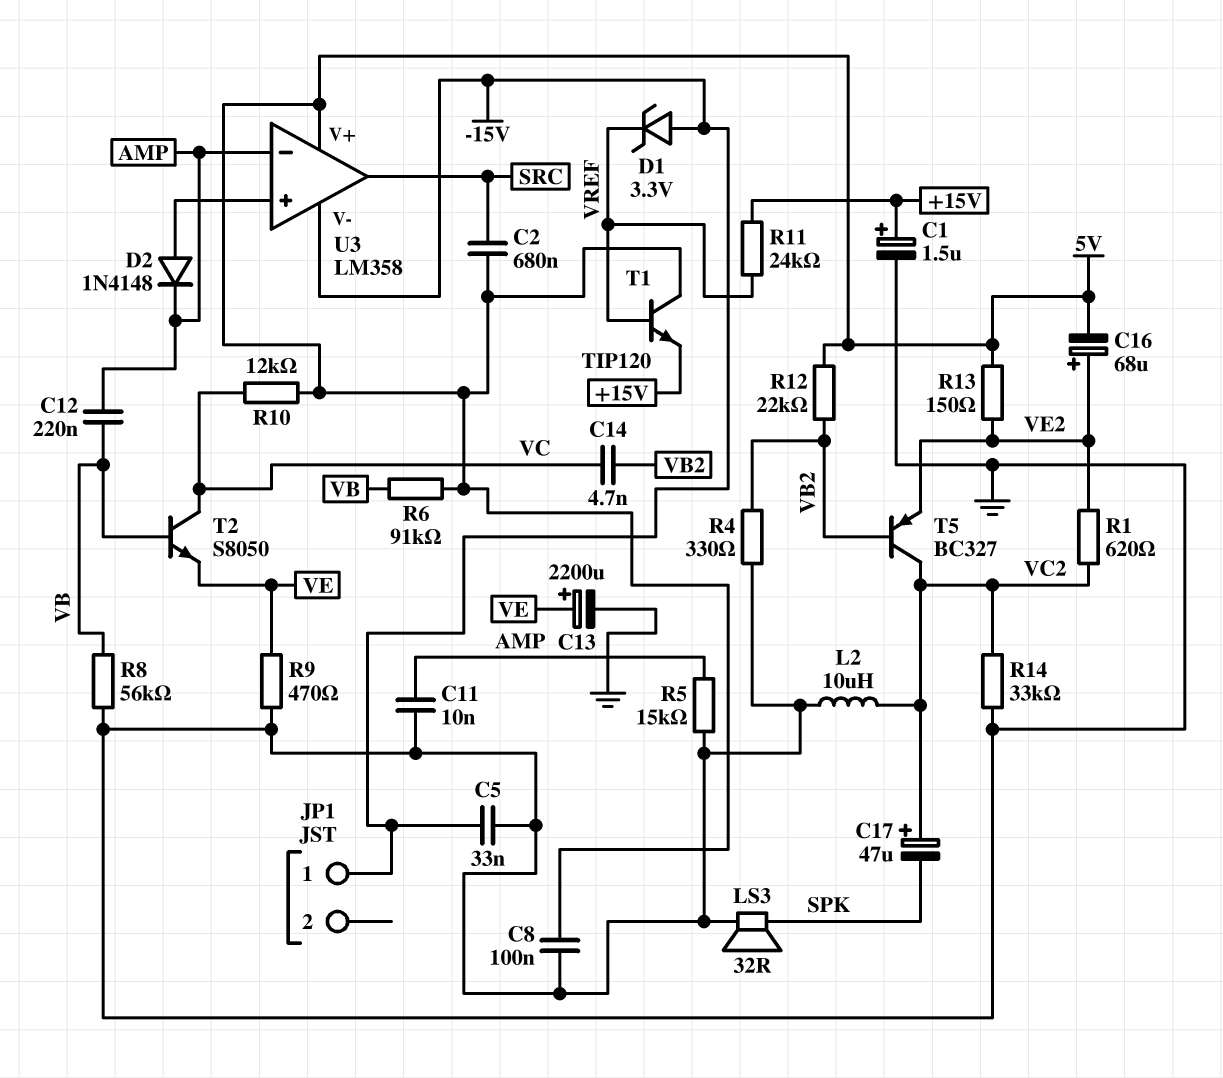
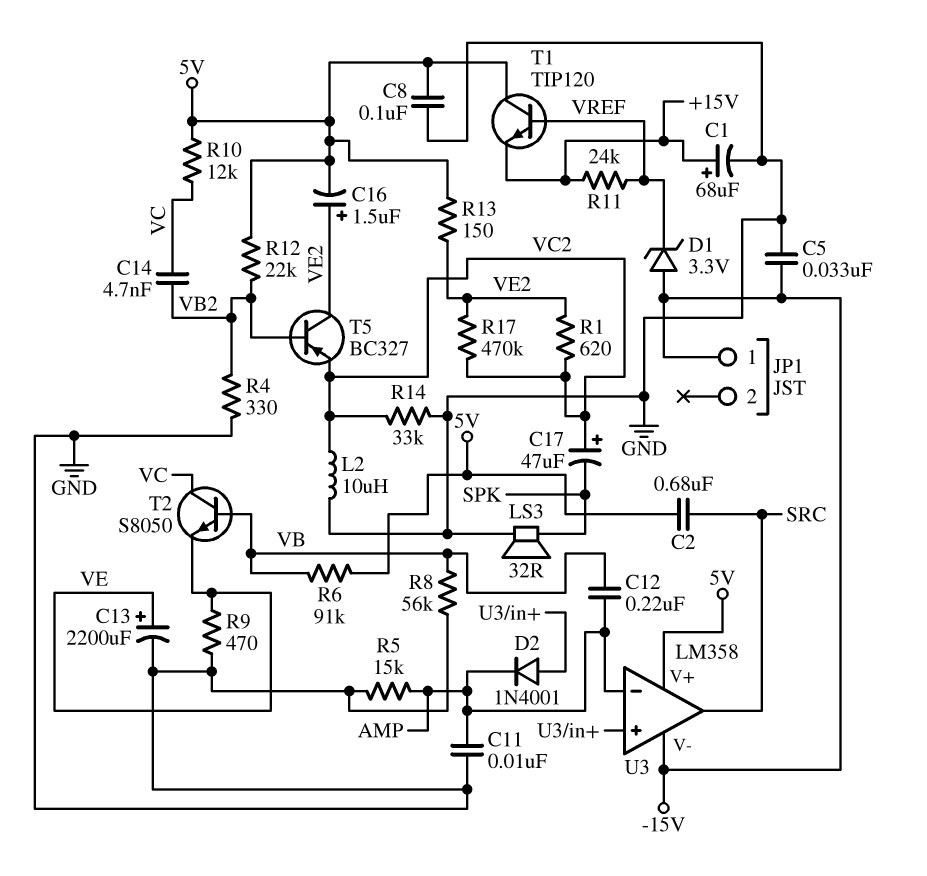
C1: 1.5uF (plus +15V, minus GND) -> 68uF (plus +15V, minus GND)
C16: 68uF (plus VE2, minus 5V) -> 1.5uF (plus VE2, minus 5V)
D2: diode 1N4148 (A U3/in+, K AMP) -> diode 1N4001 (A U3/in+, K AMP)
R17: none -> 470k (VC2, VE2)
T5: PNP BC327 (B VB2, C VC2, E VE2) -> PNP BC327 (B VB2, C VE2, E VC2)

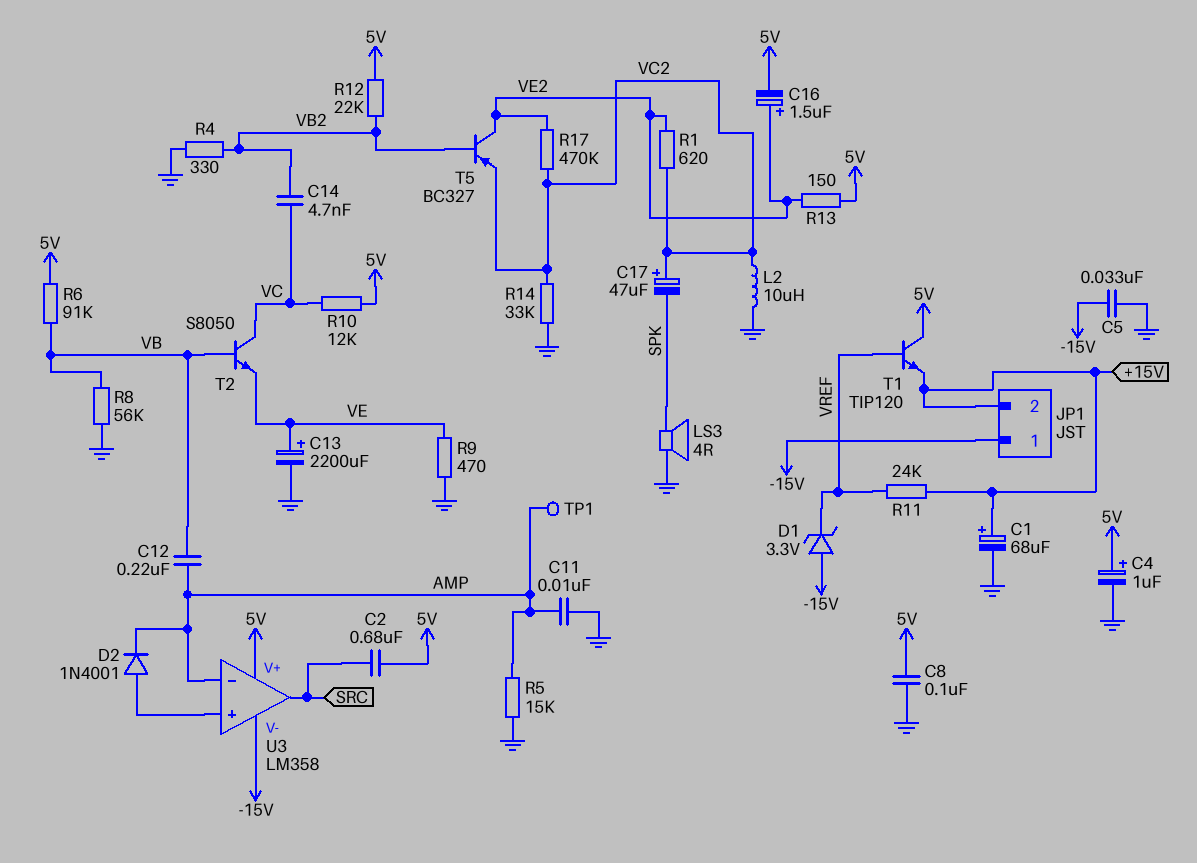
C4: none -> 1uF (plus 5V, minus GND)
JP1 pin 2: none -> +15V
LS3: speaker 32R (GND, SPK) -> speaker 4R (GND, SPK)
TP1: none -> test point (AMP)

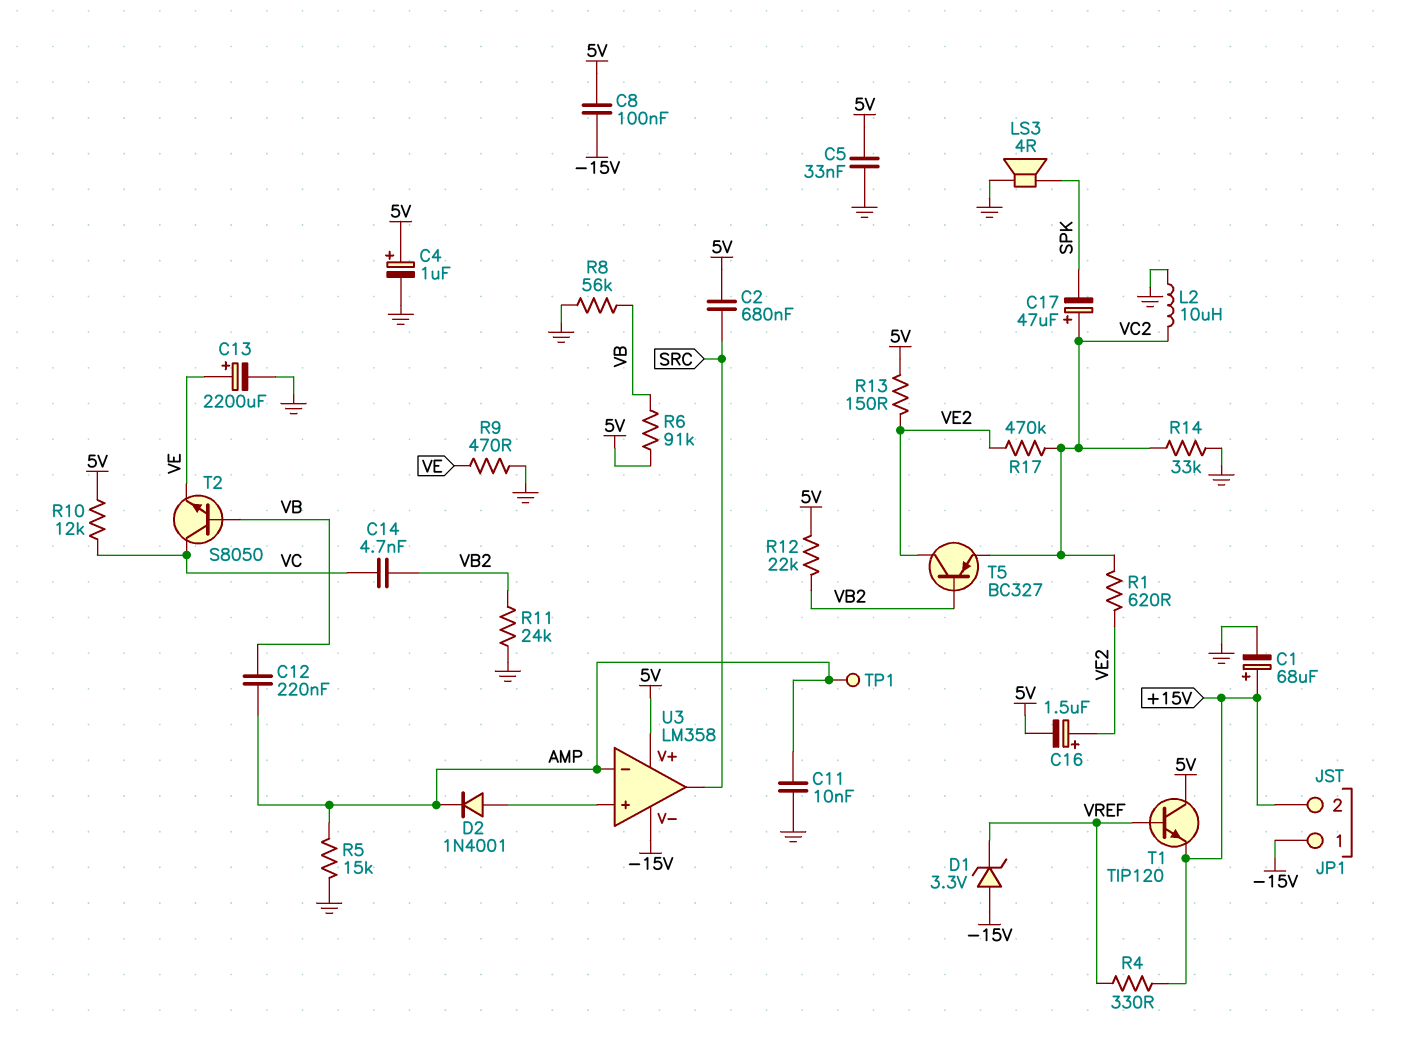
C5: 33nF (-15V, GND) -> 33nF (5V, GND)
C8: 100nF (5V, GND) -> 100nF (-15V, 5V)
R4: 330 (GND, VB2) -> 330 (+15V, VREF)
R11: 24k (+15V, VREF) -> 24k (GND, VB2)

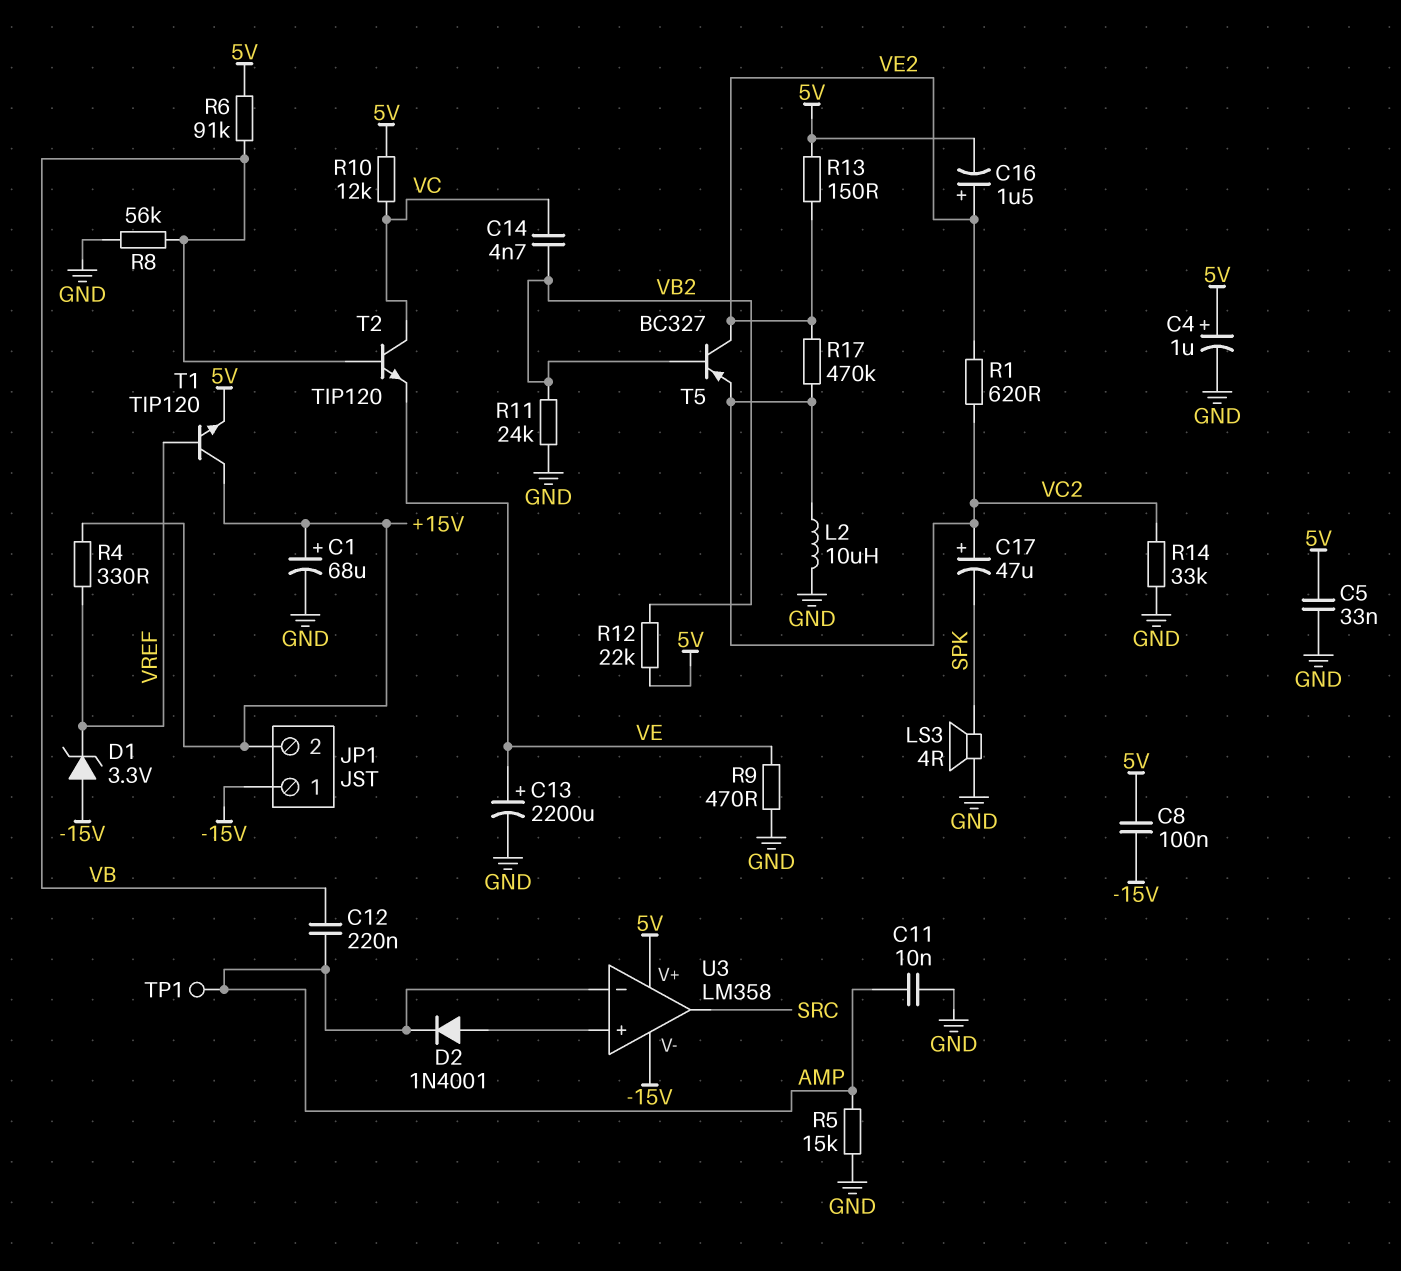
C2: 680nF (5V, SRC) -> none
T1: NPN TIP120 (B VREF, C 5V, E +15V) -> NPN TIP120 (B VREF, C +15V, E 5V)
T2: NPN S8050 (B VB, C VC, E VE) -> NPN TIP120 (B VB, C VC, E VE)

